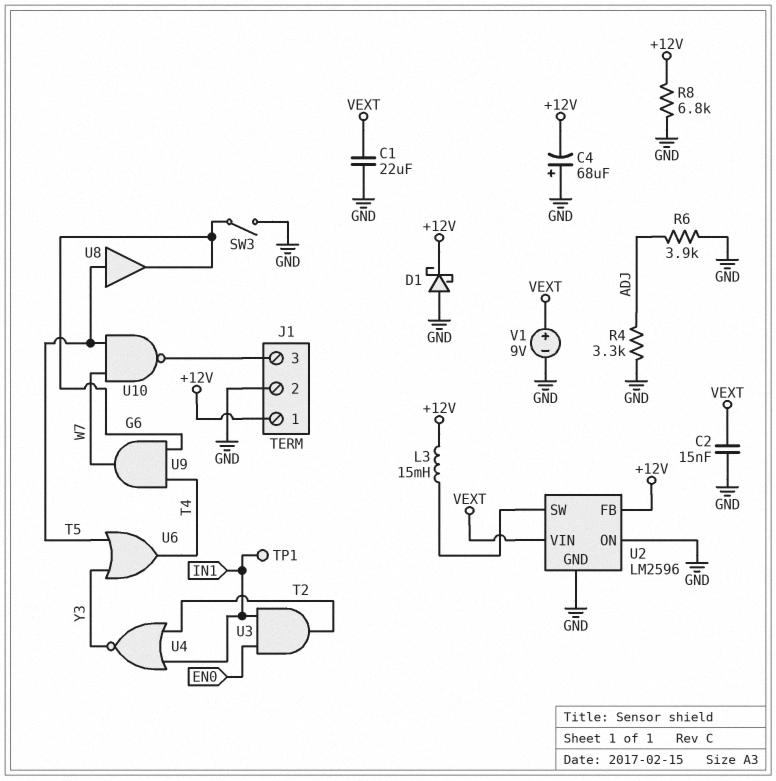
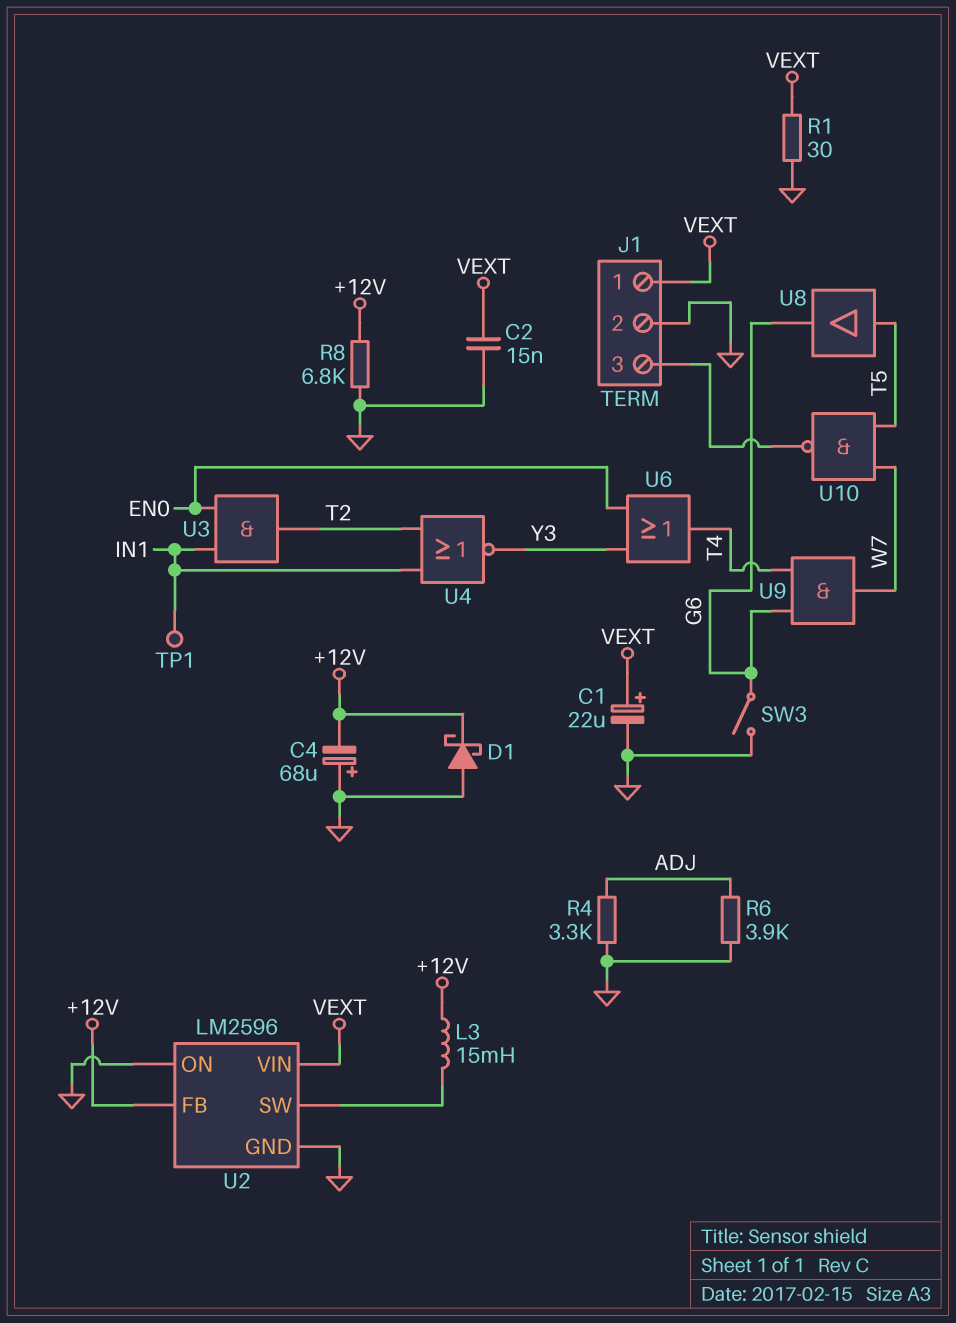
C1: 22uF (GND, VEXT) -> 22uF (plus VEXT, minus GND)
J1 pin 1: +12V -> VEXT
R1: none -> 30 (GND, VEXT)
U6: OR (in T5, in Y3, out T4) -> OR (in EN0, in Y3, out T4)
V1: 9V (plus VEXT, minus GND) -> none

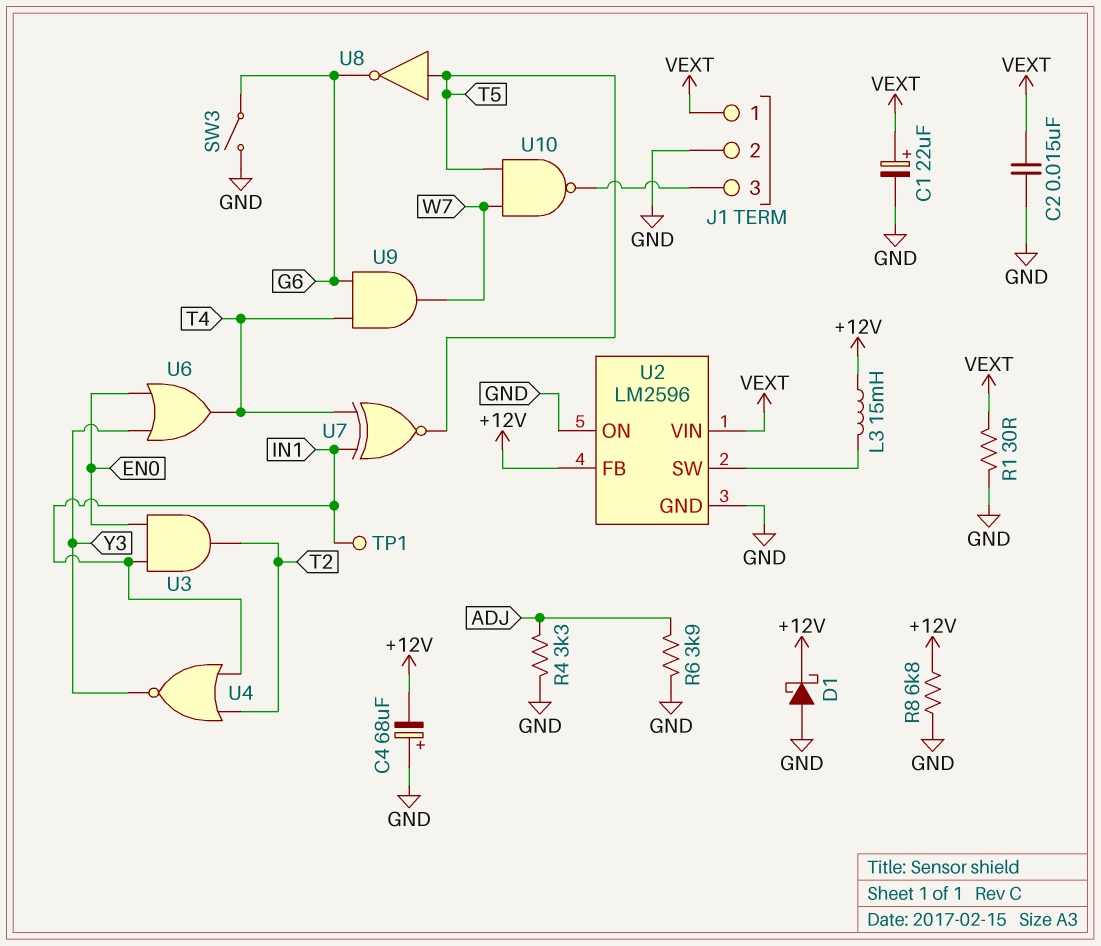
U7: none -> XNOR (in IN1, in T4, out T5)
U8: buffer (in T5, out G6) -> NOT (in T5, out G6)

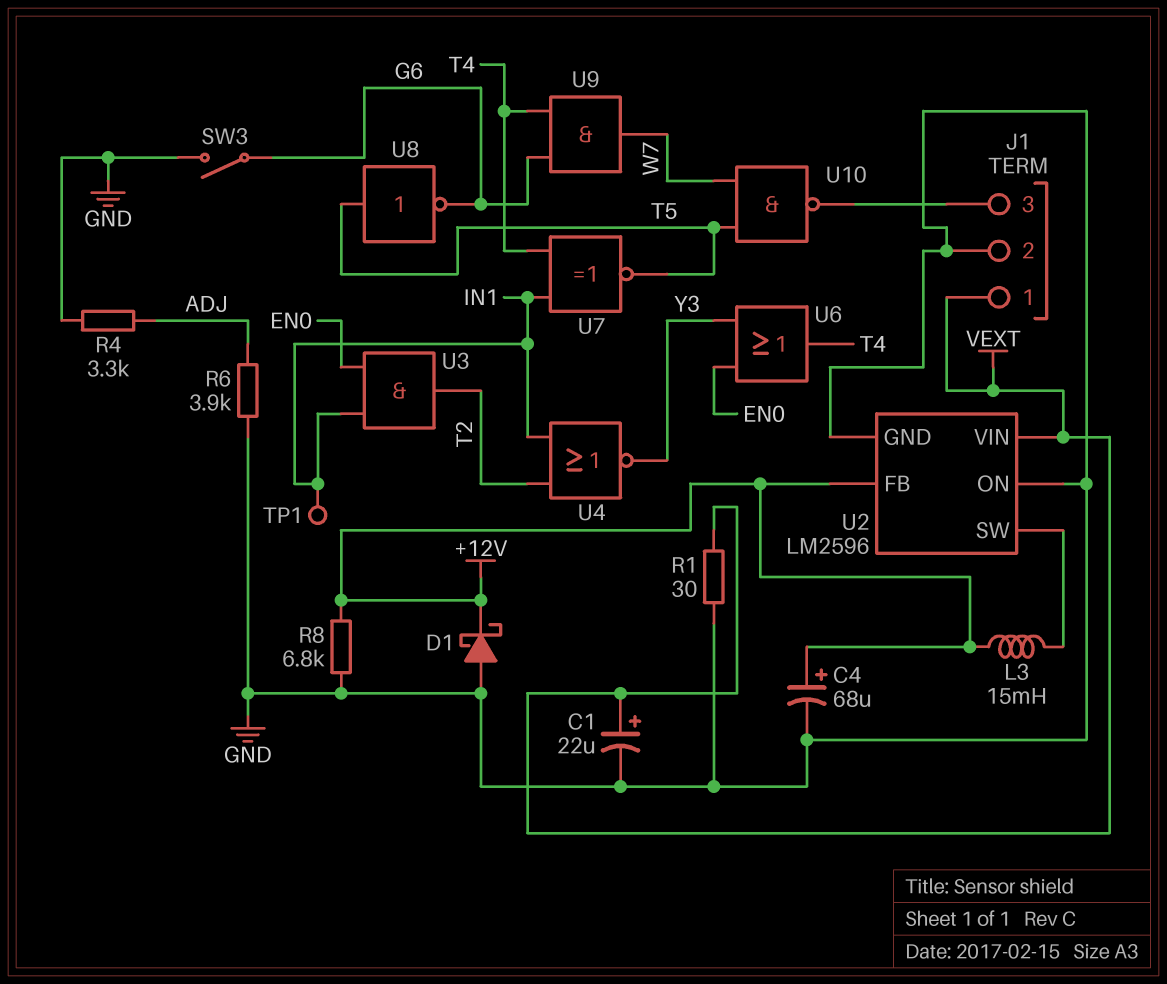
C2: 15nF (GND, VEXT) -> none
C4: 68uF (plus GND, minus +12V) -> 68uF (plus +12V, minus GND)

